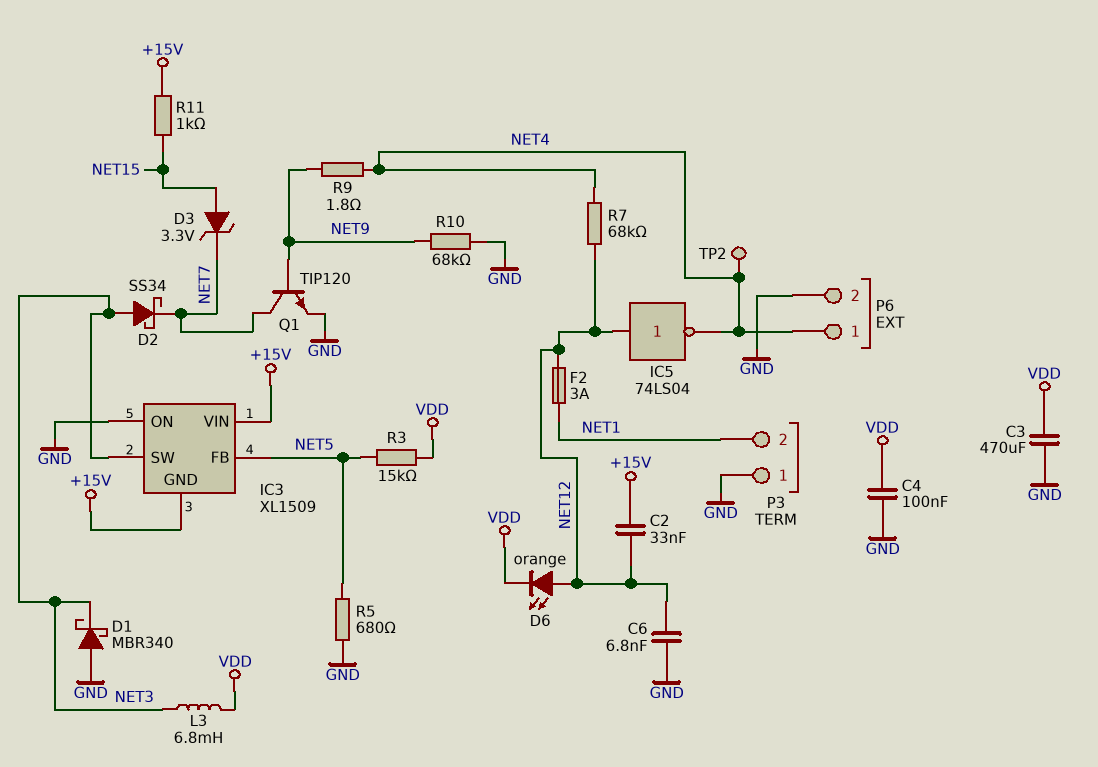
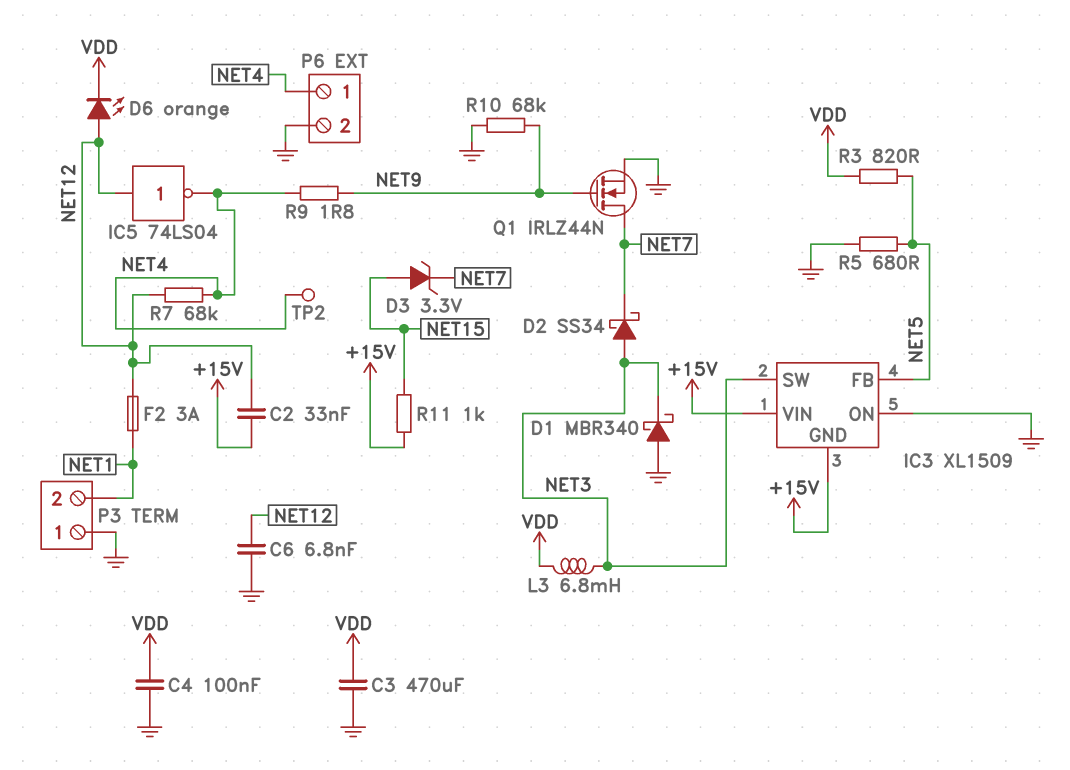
Q1: NPN TIP120 (B NET9, C NET7, E GND) -> NMOS IRLZ44N (G NET9, D NET7, S GND)
R3: 15k (NET5, VDD) -> 820 (NET5, VDD)

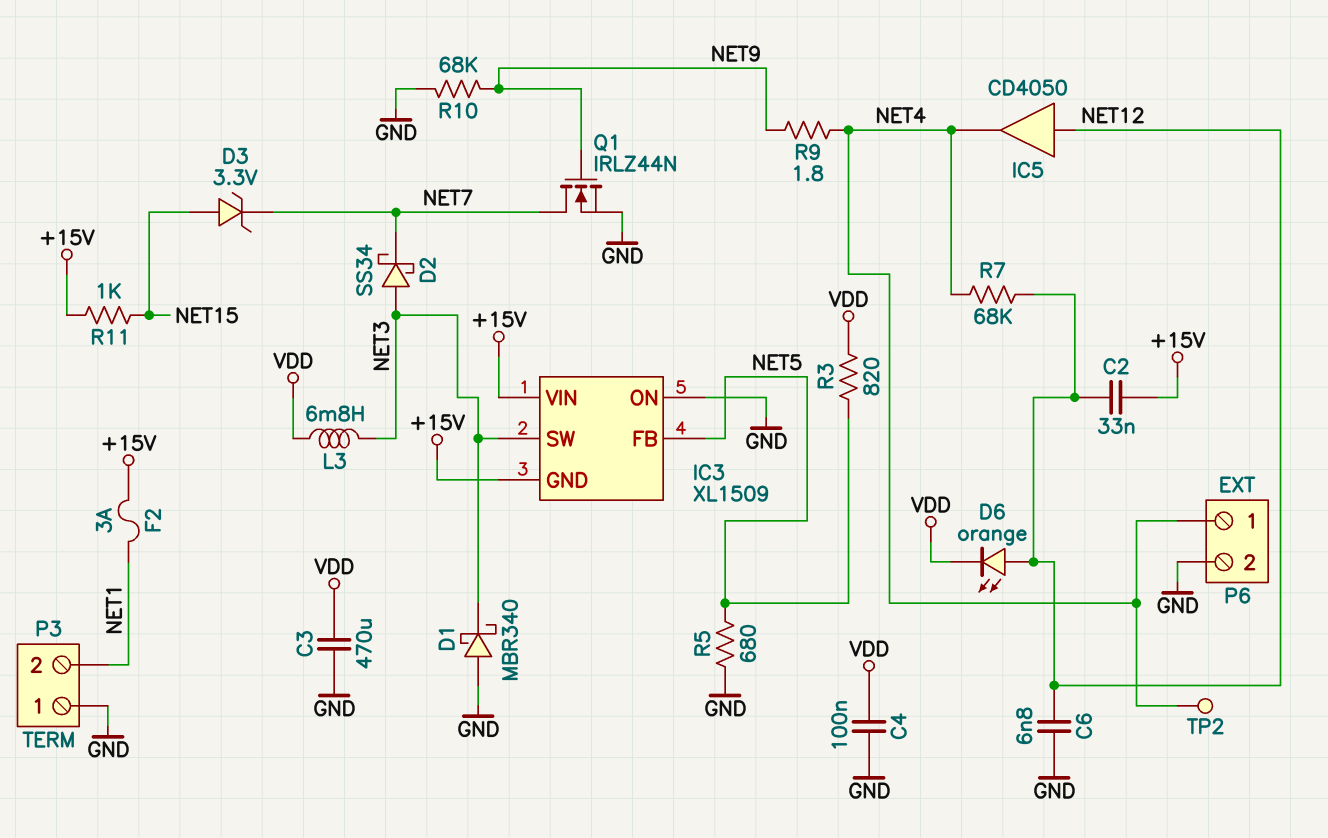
F2: 3A (NET1, NET12) -> 3A (+15V, NET1)
IC5: NOT 74LS04 (in NET12, out NET4) -> buffer CD4050 (in NET12, out NET4)

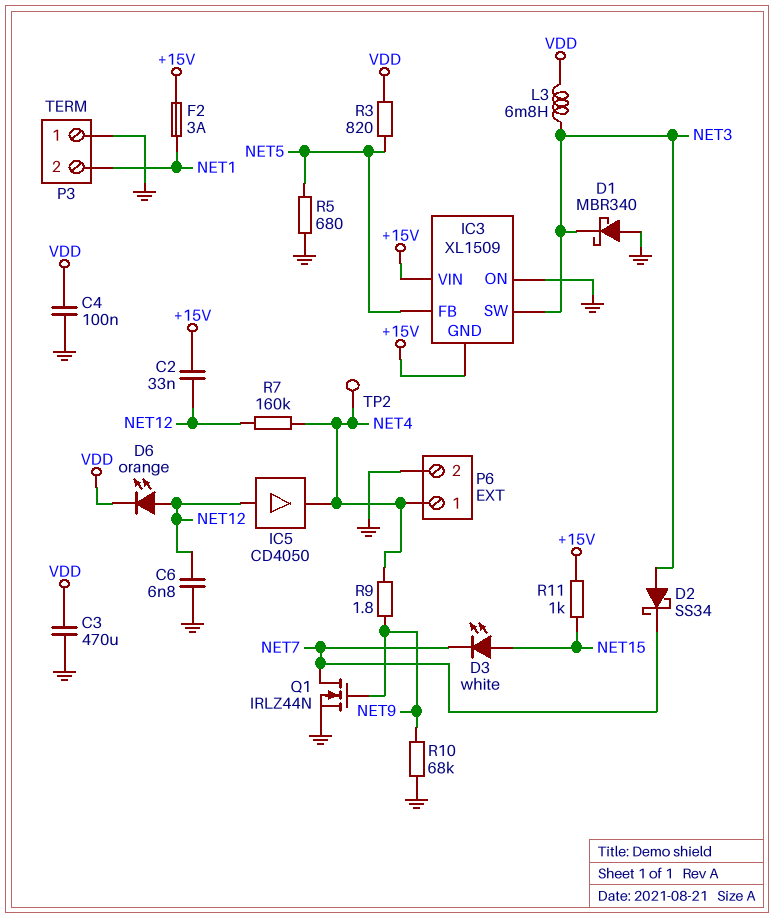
D3: zener 3.3V (A NET15, K NET7) -> LED white (A NET15, K NET7)
R7: 68k (NET4, NET12) -> 160k (NET4, NET12)

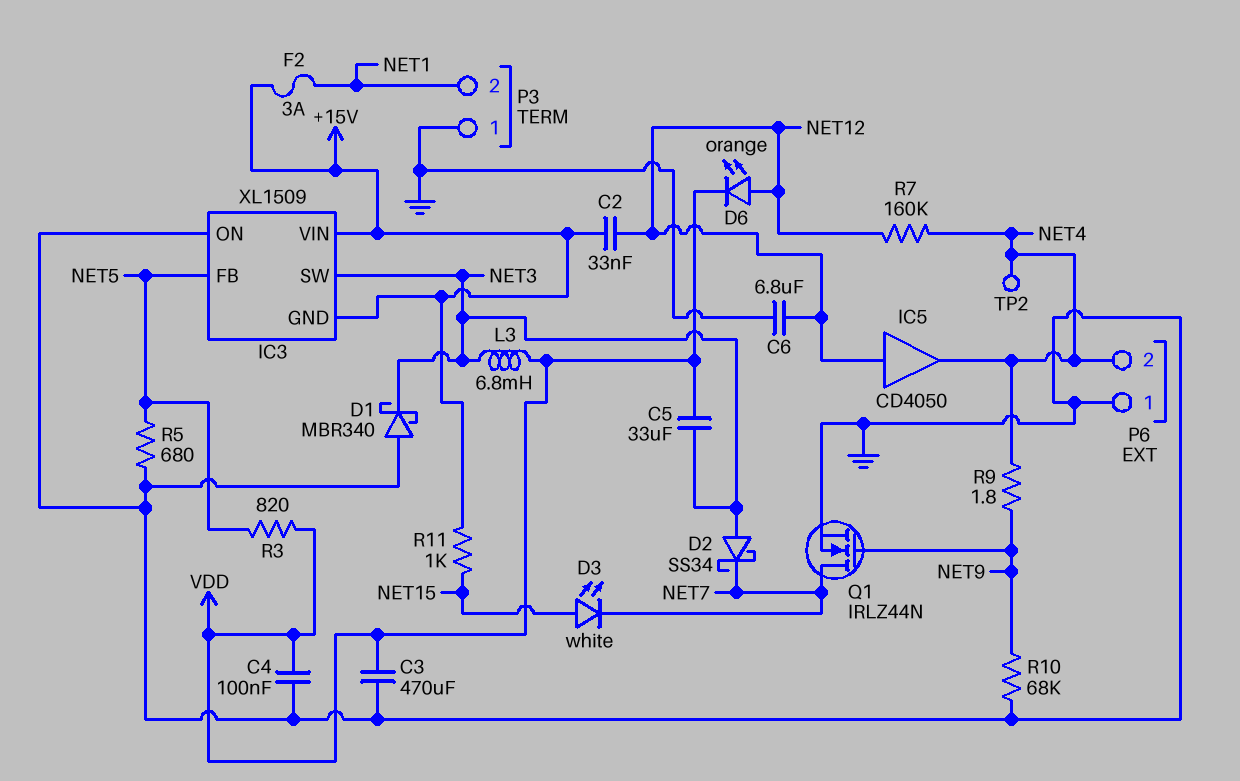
C5: none -> 33uF (NET3, VDD)
C6: 6.8nF (GND, NET12) -> 6.8uF (GND, NET12)
P6 pin 1: NET4 -> GND
P6 pin 2: GND -> NET4

